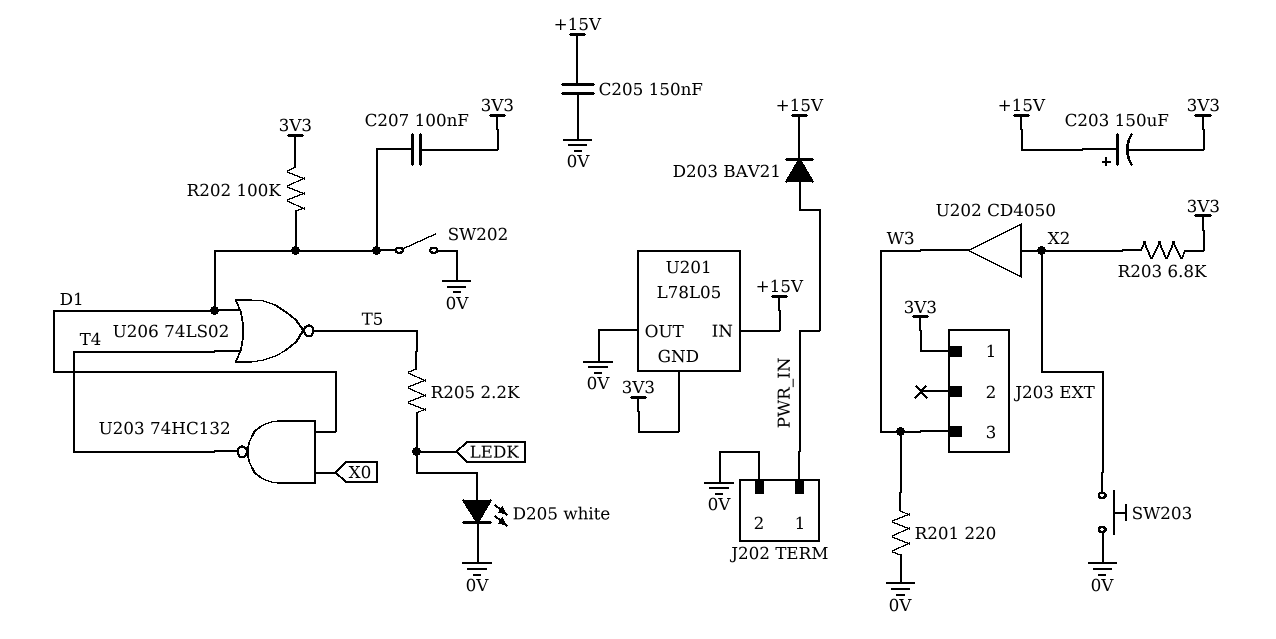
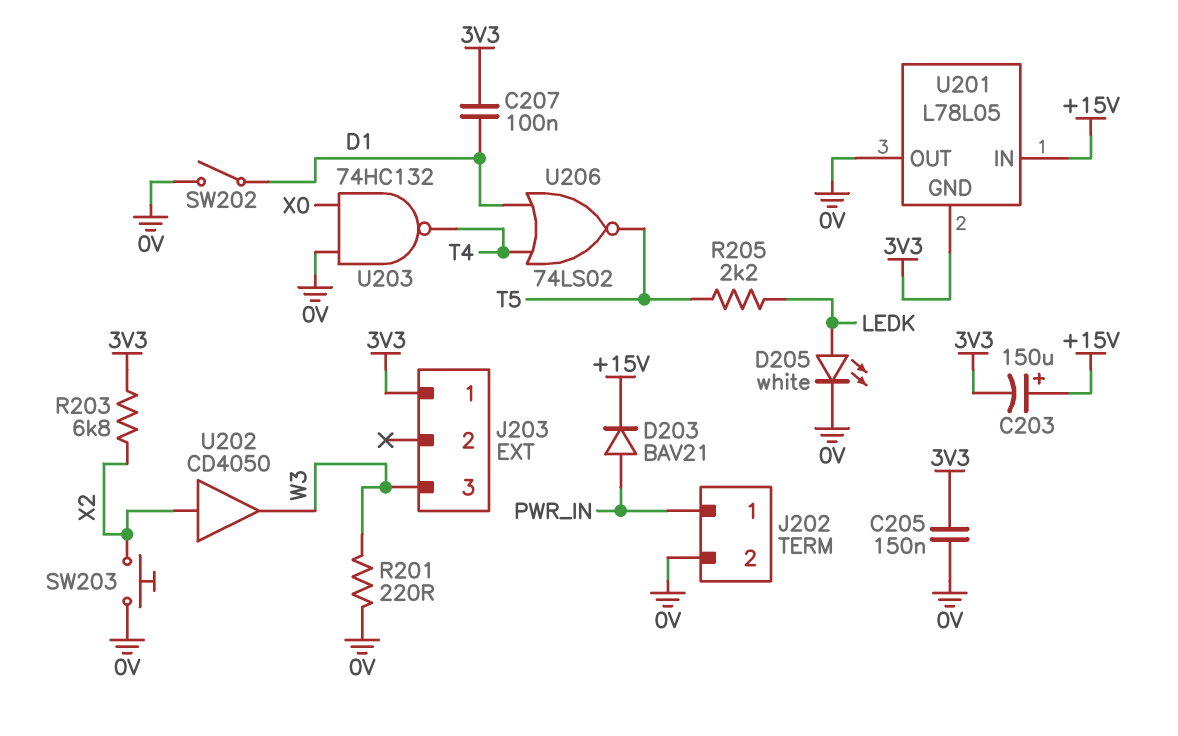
C205: 150nF (+15V, 0V) -> 150nF (0V, 3V3)
R202: 100k (3V3, D1) -> none
U203: NAND 74HC132 (in D1, in X0, out T4) -> NAND 74HC132 (in 0V, in X0, out T4)

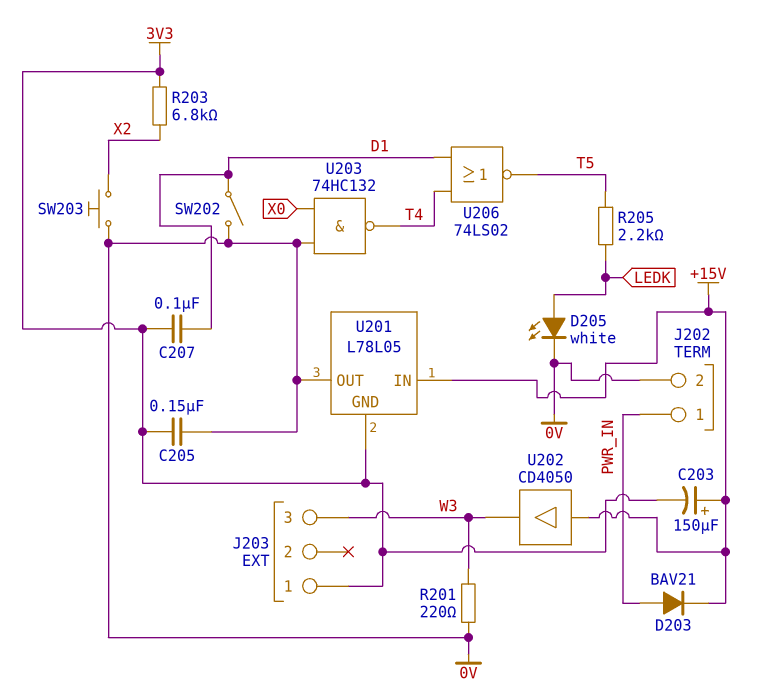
U202: buffer CD4050 (in X2, out W3) -> buffer CD4050 (in +15V, out W3)

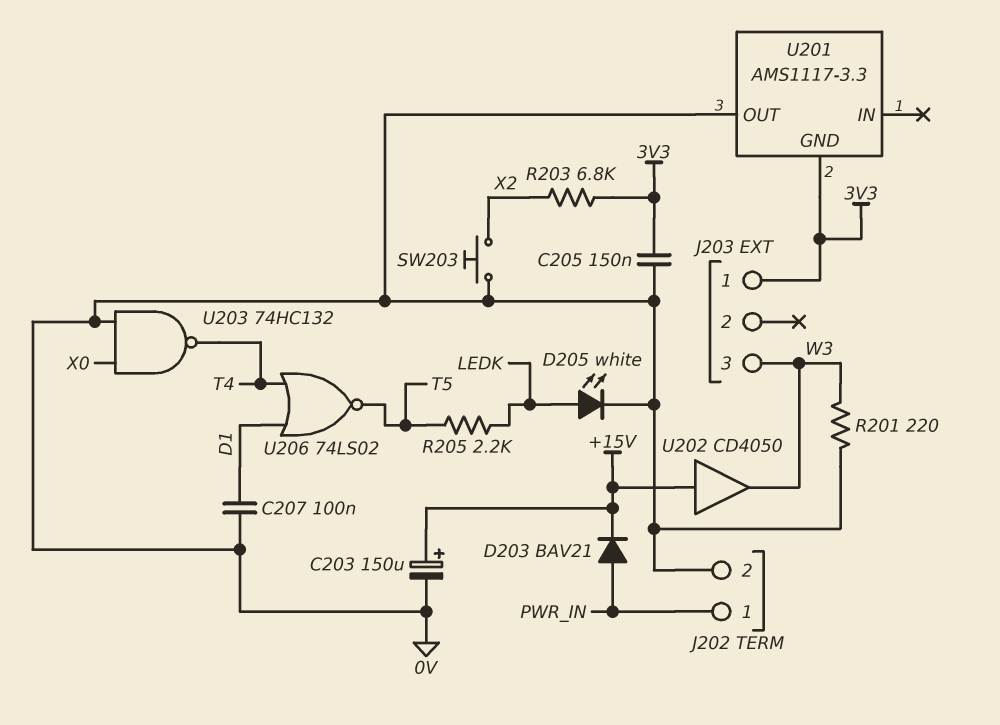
C203: 150uF (plus +15V, minus 3V3) -> 150uF (plus +15V, minus 0V)
C207: 100nF (3V3, D1) -> 100nF (0V, D1)
SW202: switch (0V, D1) -> none
U201: L78L05 -> AMS1117-3.3
U201 pin IN: +15V -> none

